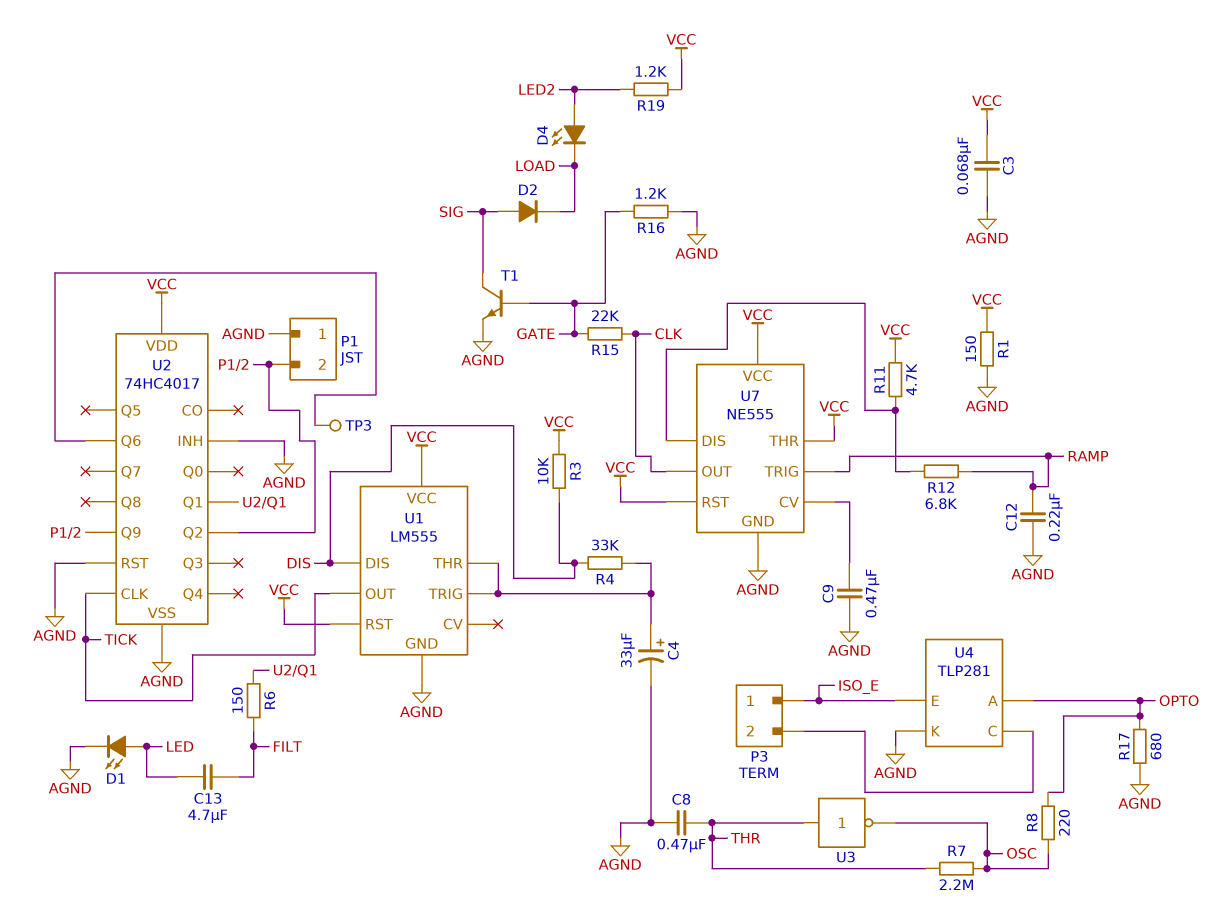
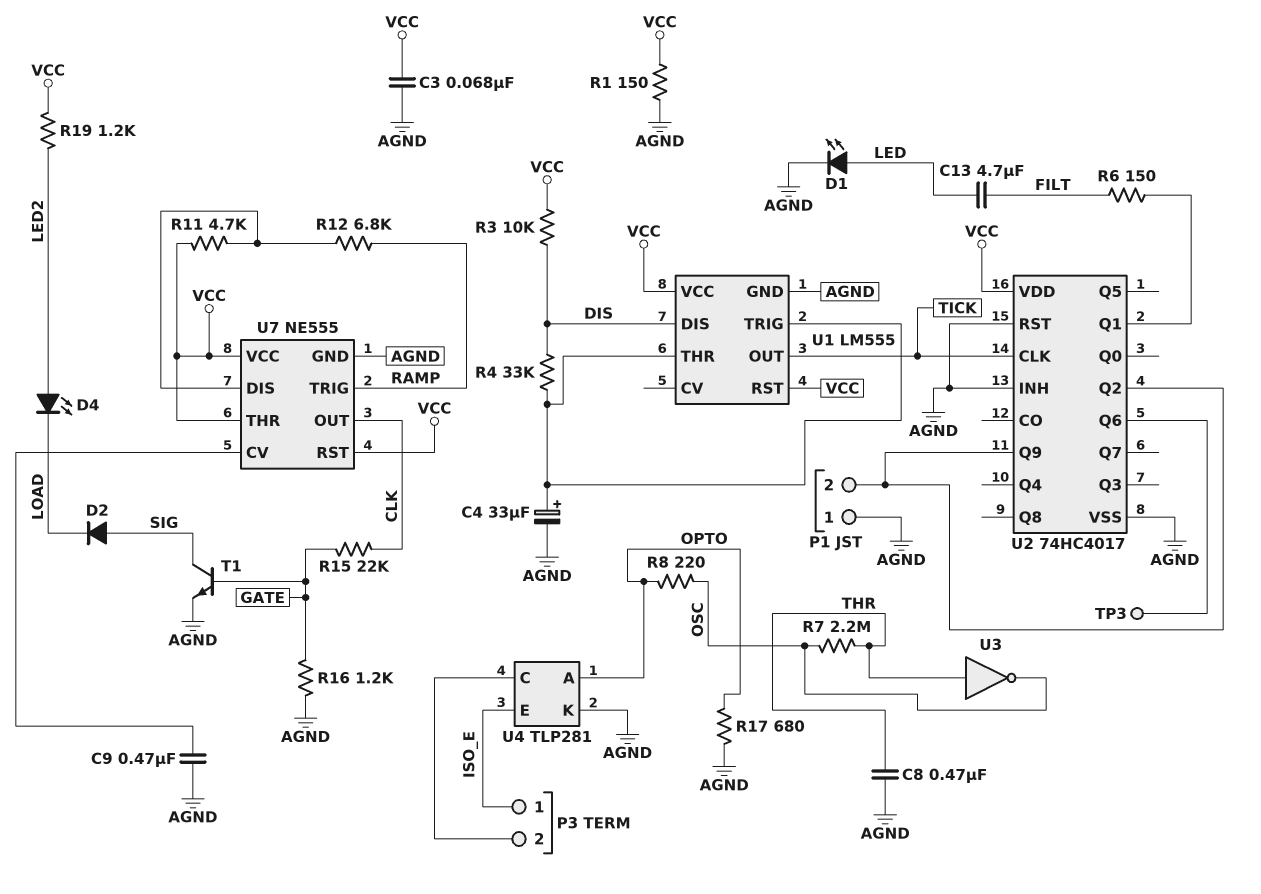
C12: 220nF (AGND, RAMP) -> none

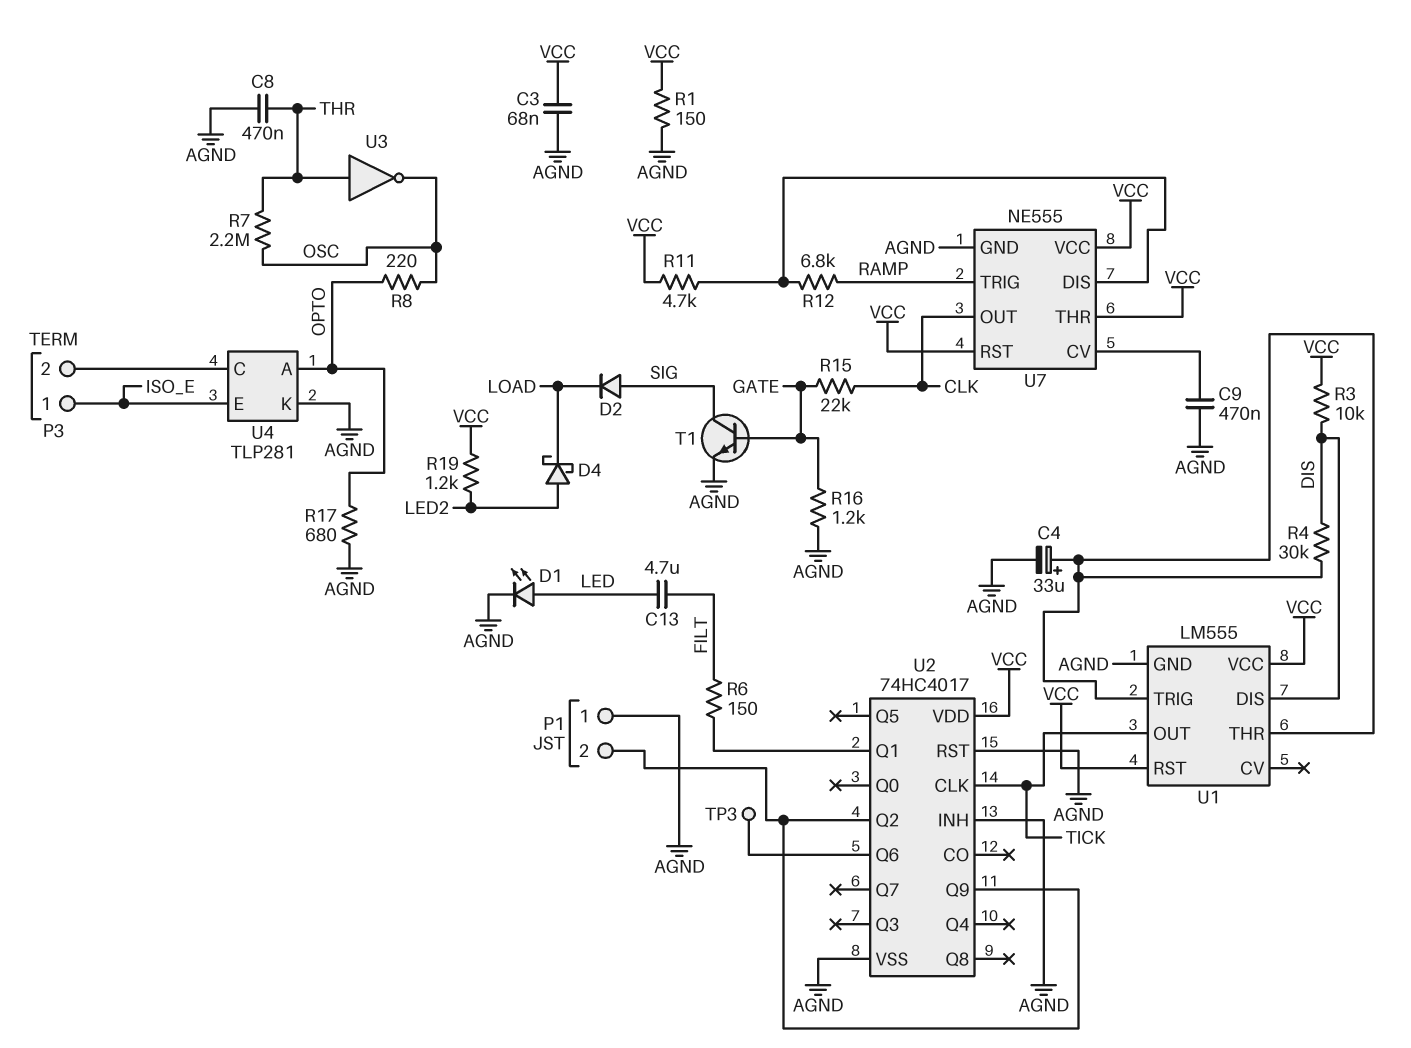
D4: LED (A LED2, K LOAD) -> schottky (A LED2, K LOAD)
R4: 33k (DIS, U1/THR) -> 30k (DIS, U1/THR)

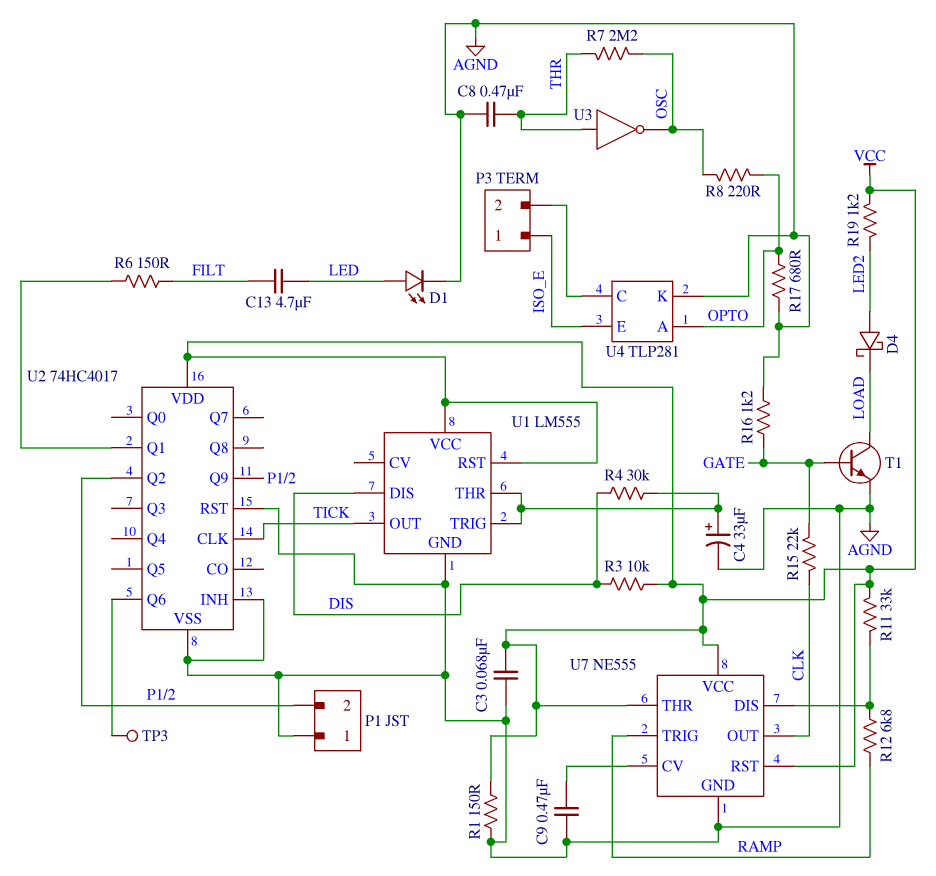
D2: diode (A SIG, K LOAD) -> none
R11: 4.7k (U7/DIS, VCC) -> 33k (U7/DIS, VCC)
T1: NPN (B GATE, C SIG, E AGND) -> NPN (B GATE, C LOAD, E AGND)

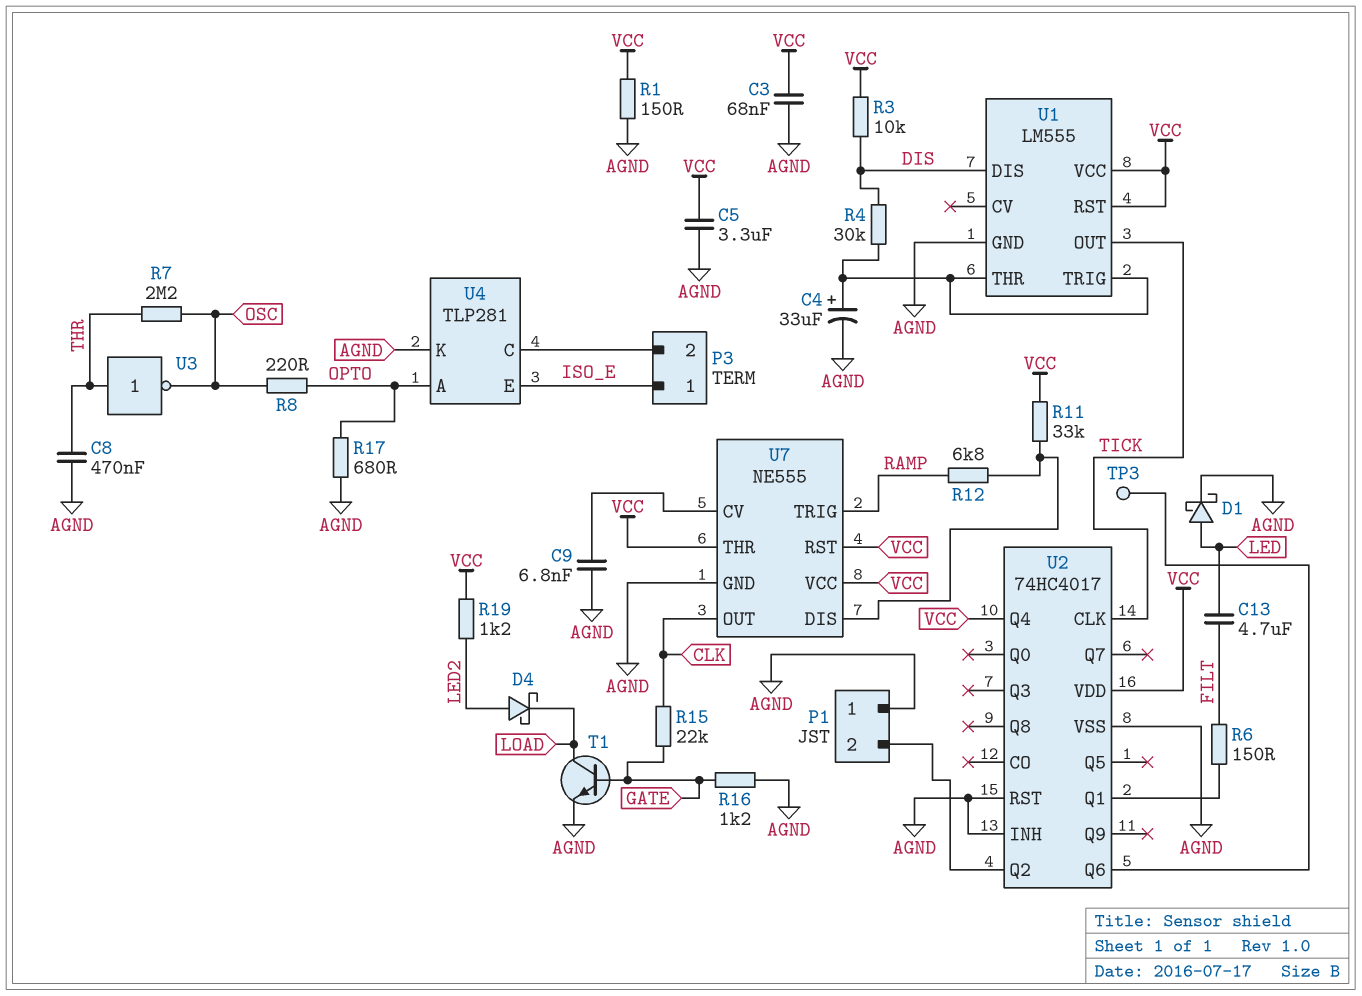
C5: none -> 3.3uF (AGND, VCC)
C9: 470nF (AGND, U7/CV) -> 6.8nF (AGND, U7/CV)
D1: LED (A LED, K AGND) -> schottky (A LED, K AGND)
U2 pin Q4: none -> VCC
U2 pin Q9: P1/2 -> none

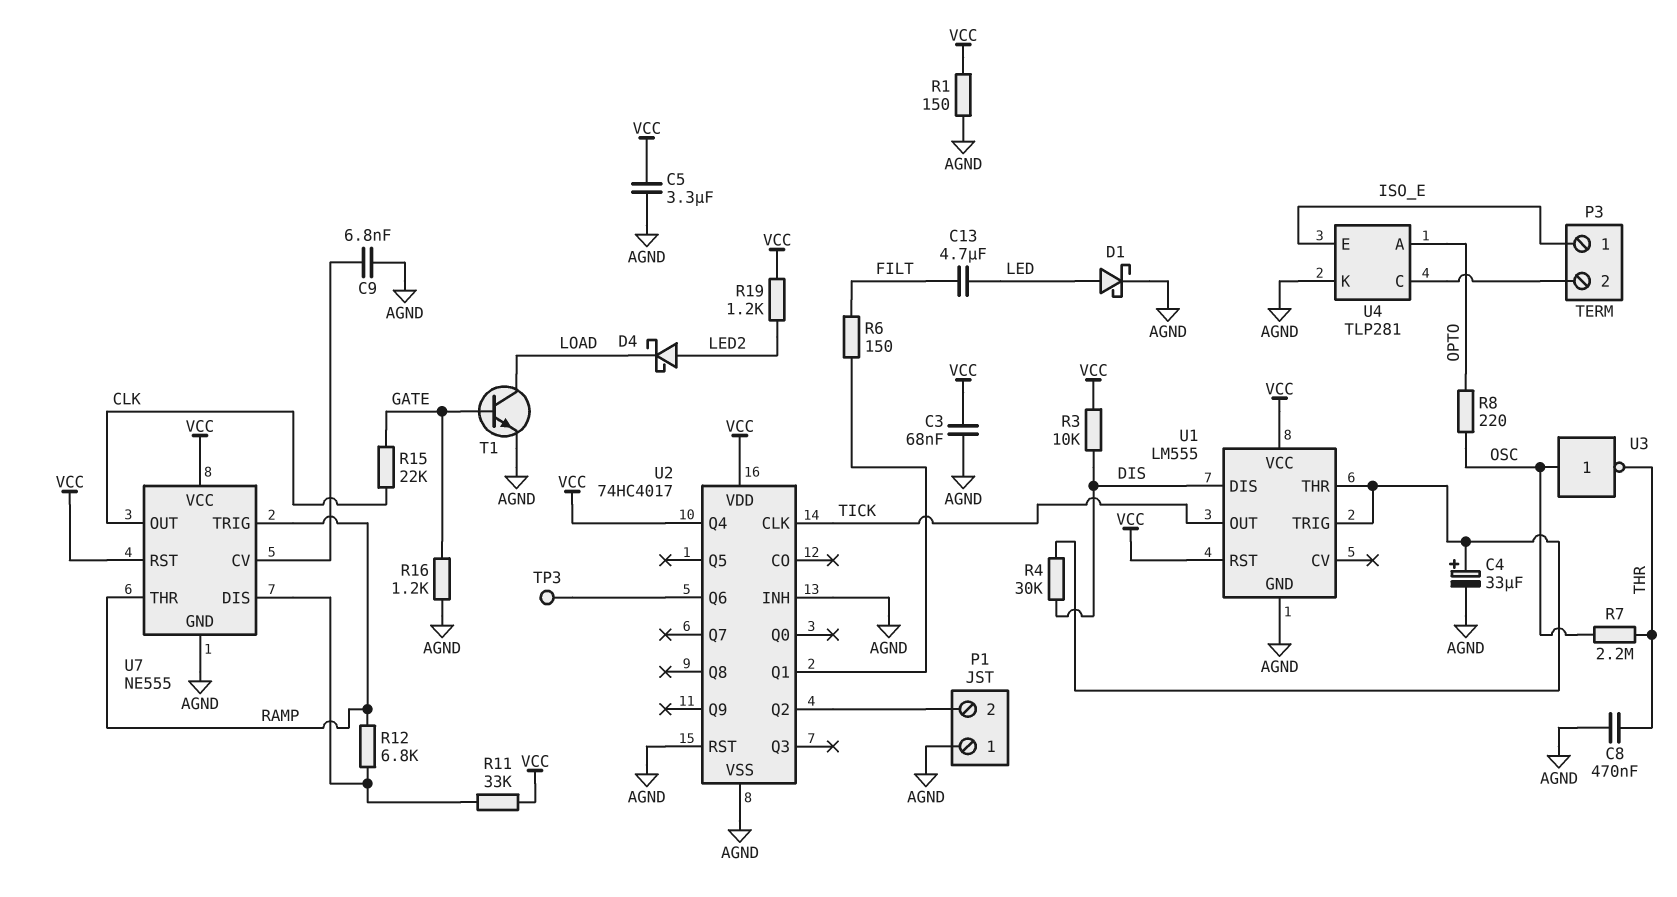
R17: 680 (AGND, OPTO) -> none
U3: NOT (in THR, out OSC) -> NOT (in OSC, out THR)
U7 pin THR: VCC -> RAMP

